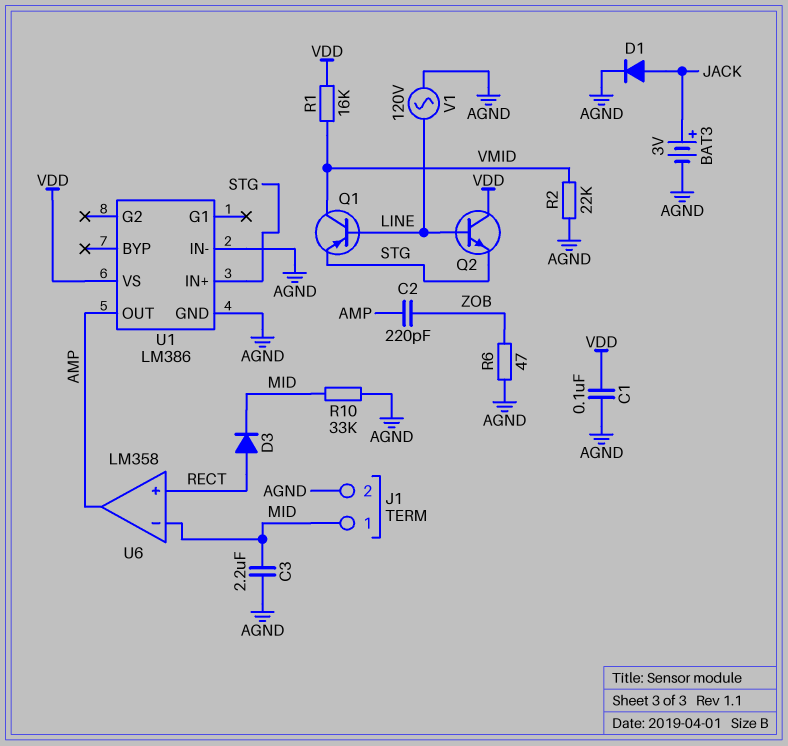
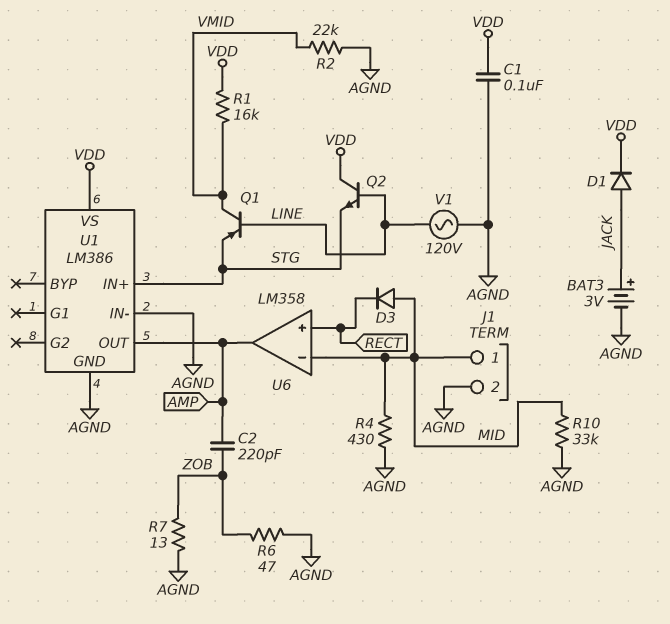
C3: 2.2uF (AGND, MID) -> none
D1: diode (A JACK, K AGND) -> diode (A JACK, K VDD)
D3: diode (A RECT, K MID) -> diode (A MID, K RECT)
R4: none -> 430 (AGND, MID)
R7: none -> 13 (AGND, ZOB)

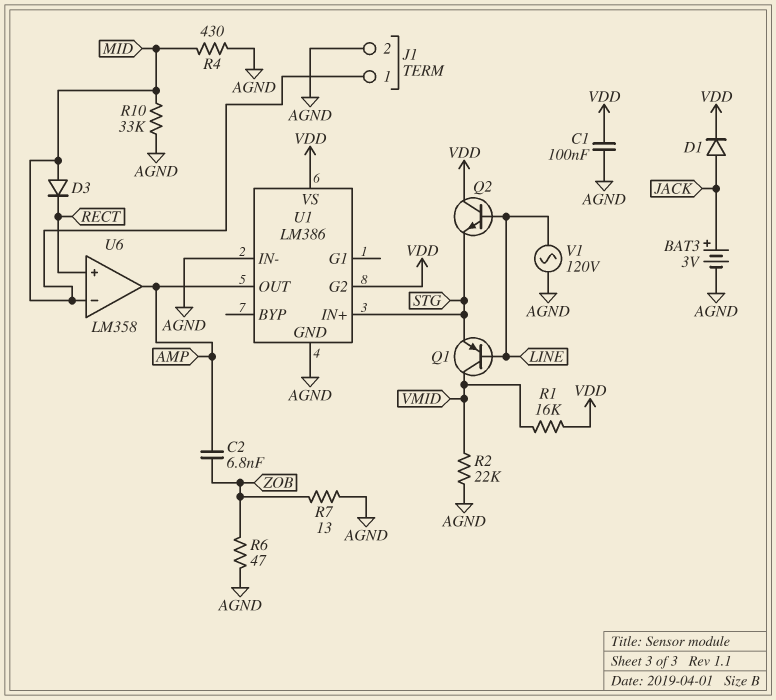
C2: 220pF (AMP, ZOB) -> 6.8nF (AMP, ZOB)
U1 pin G2: none -> VDD

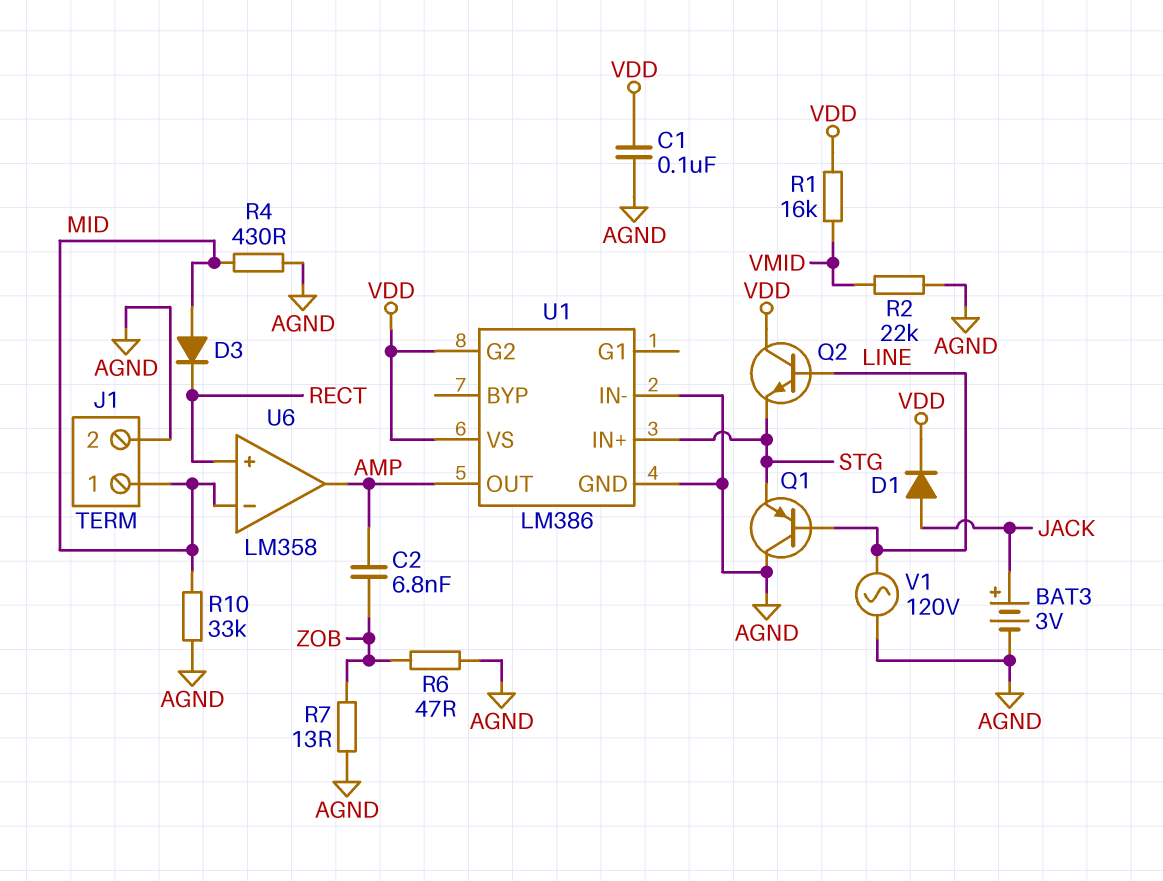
Q1: PNP (B LINE, C VMID, E STG) -> PNP (B LINE, C AGND, E STG)

